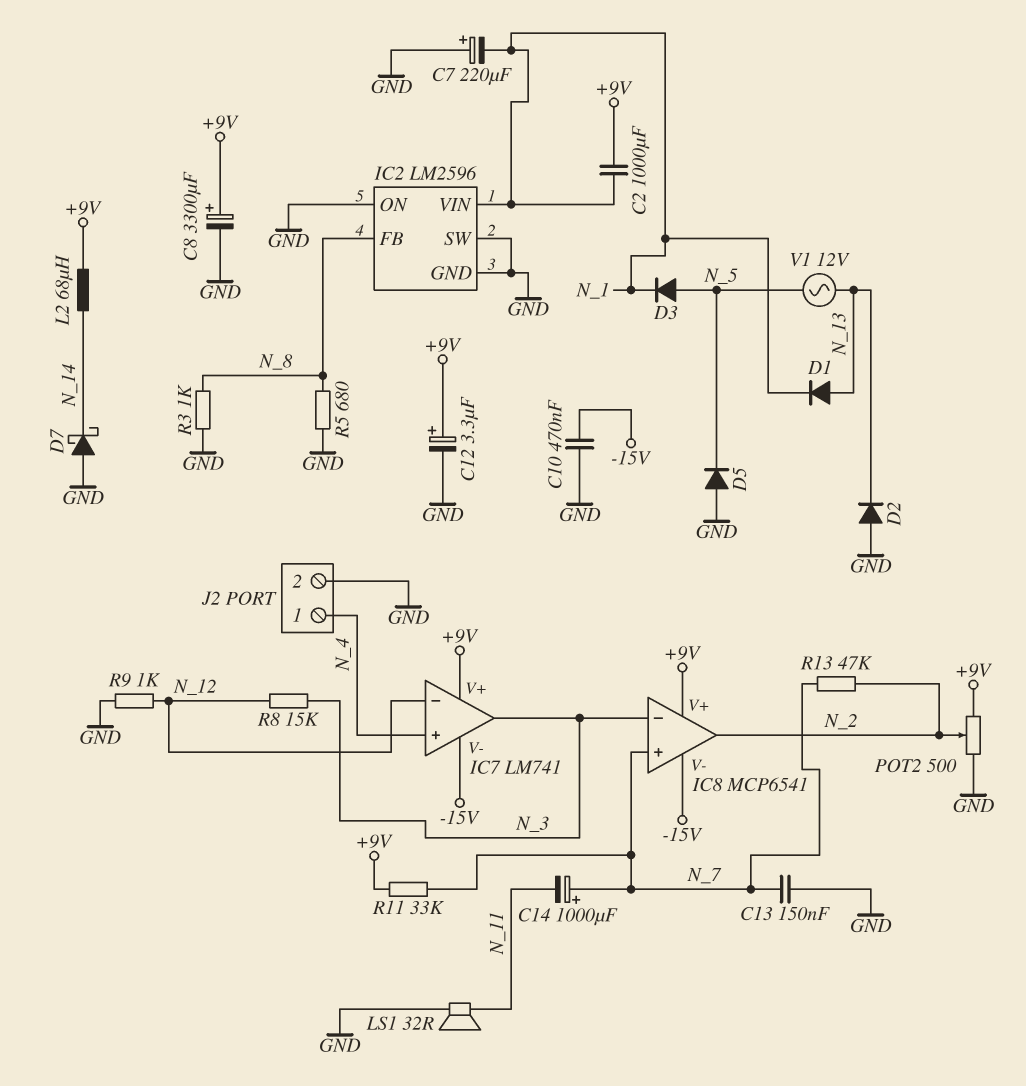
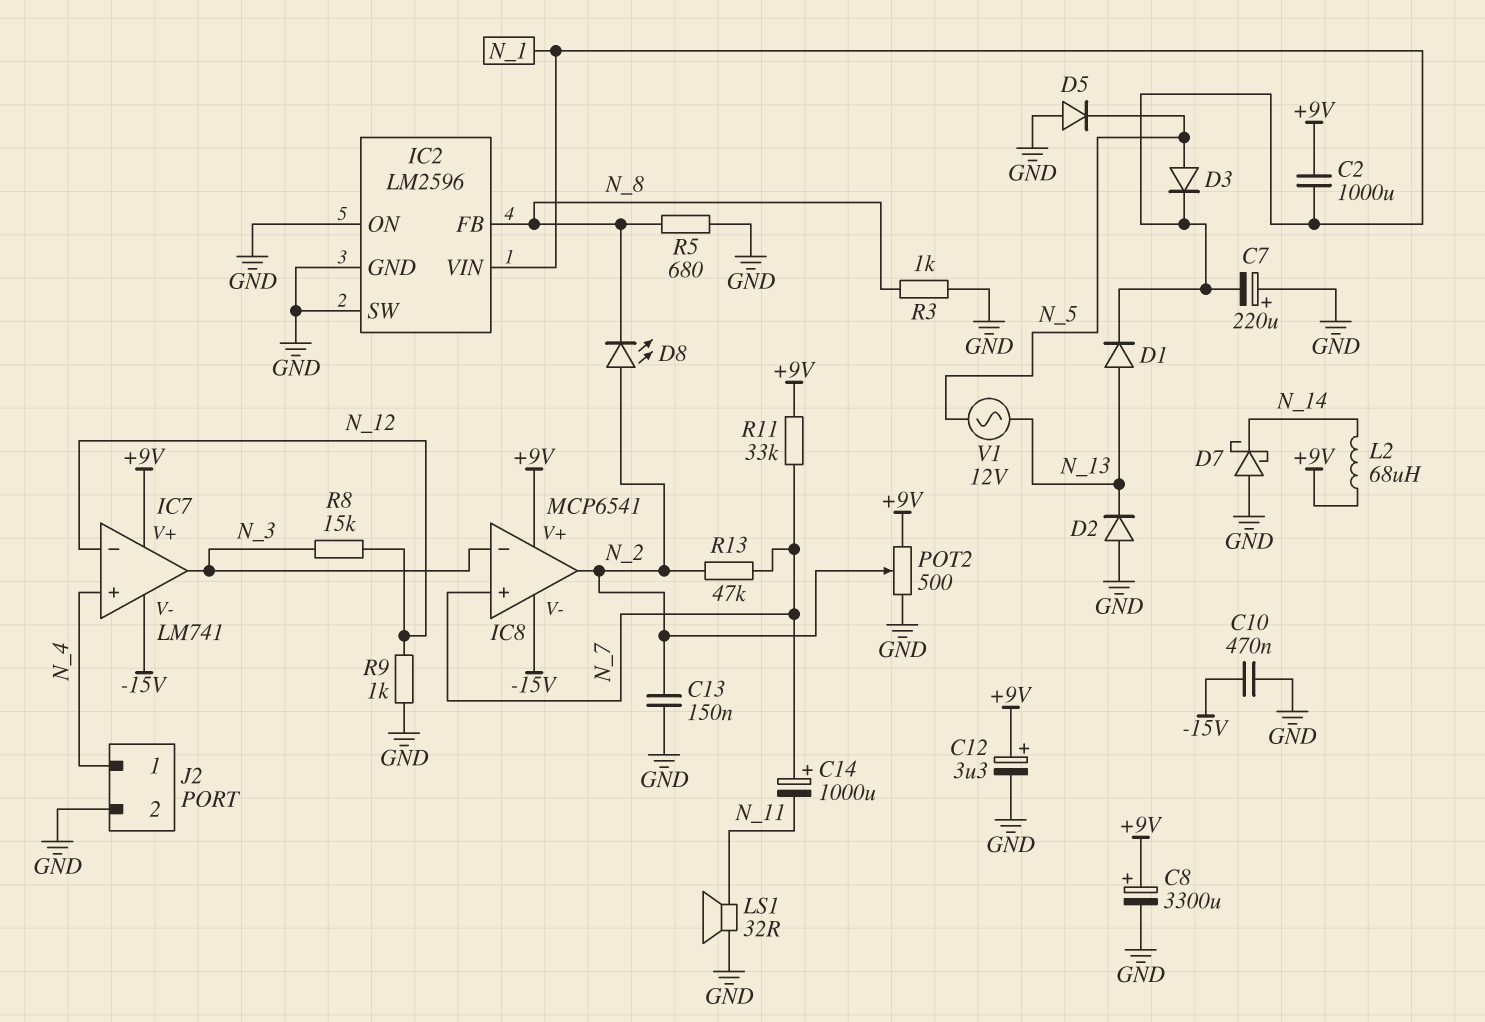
C13: 150nF (GND, N_7) -> 150nF (GND, N_2)
D8: none -> LED (A N_2, K N_8)

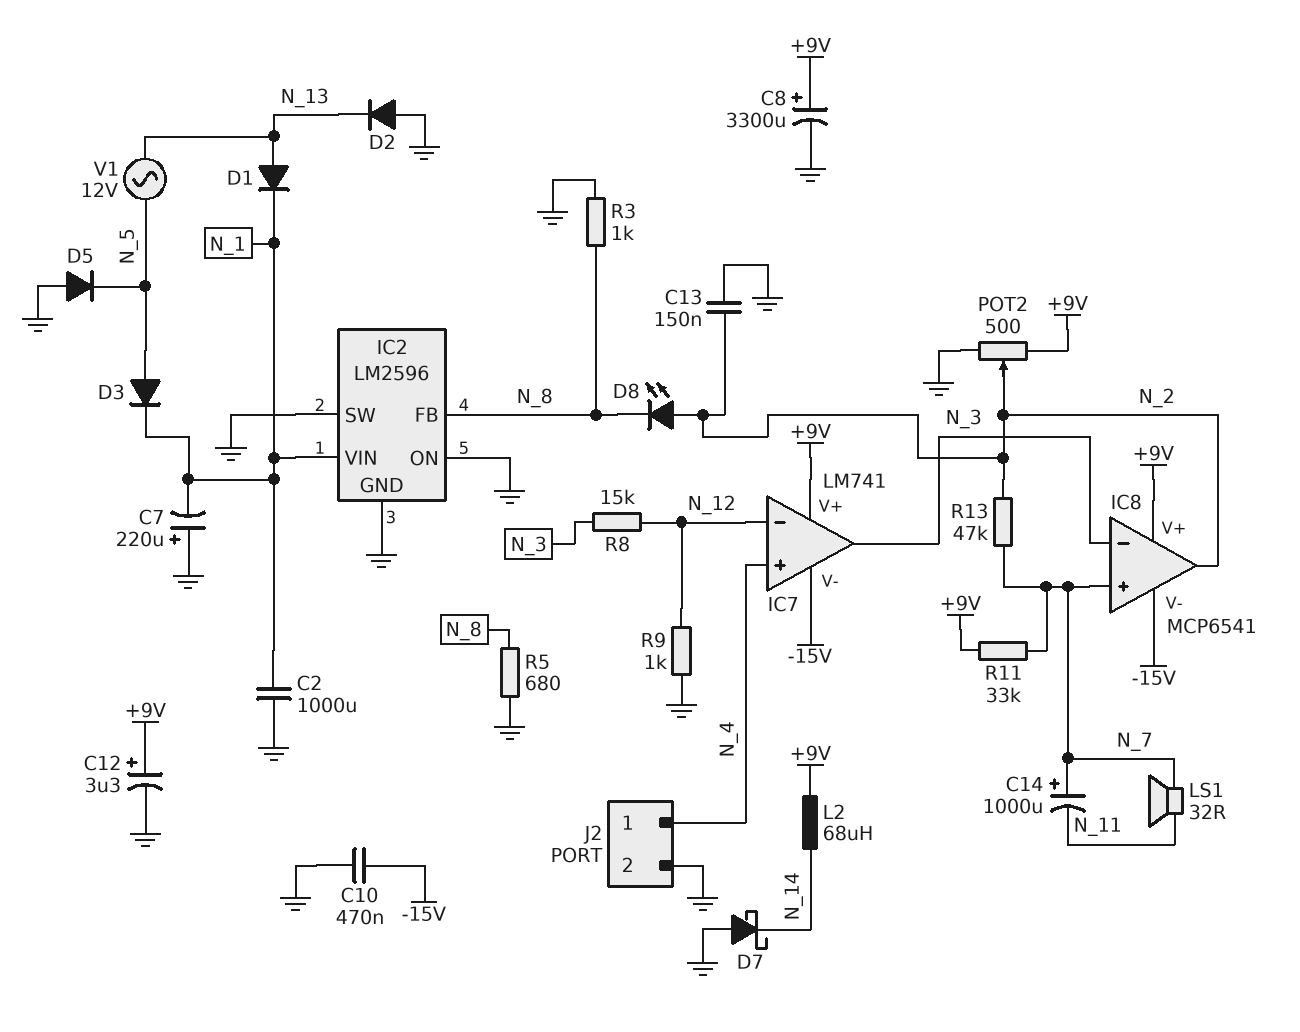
C2: 1000uF (+9V, N_1) -> 1000uF (GND, N_1)
LS1: speaker 32R (GND, N_11) -> speaker 32R (N_7, N_11)

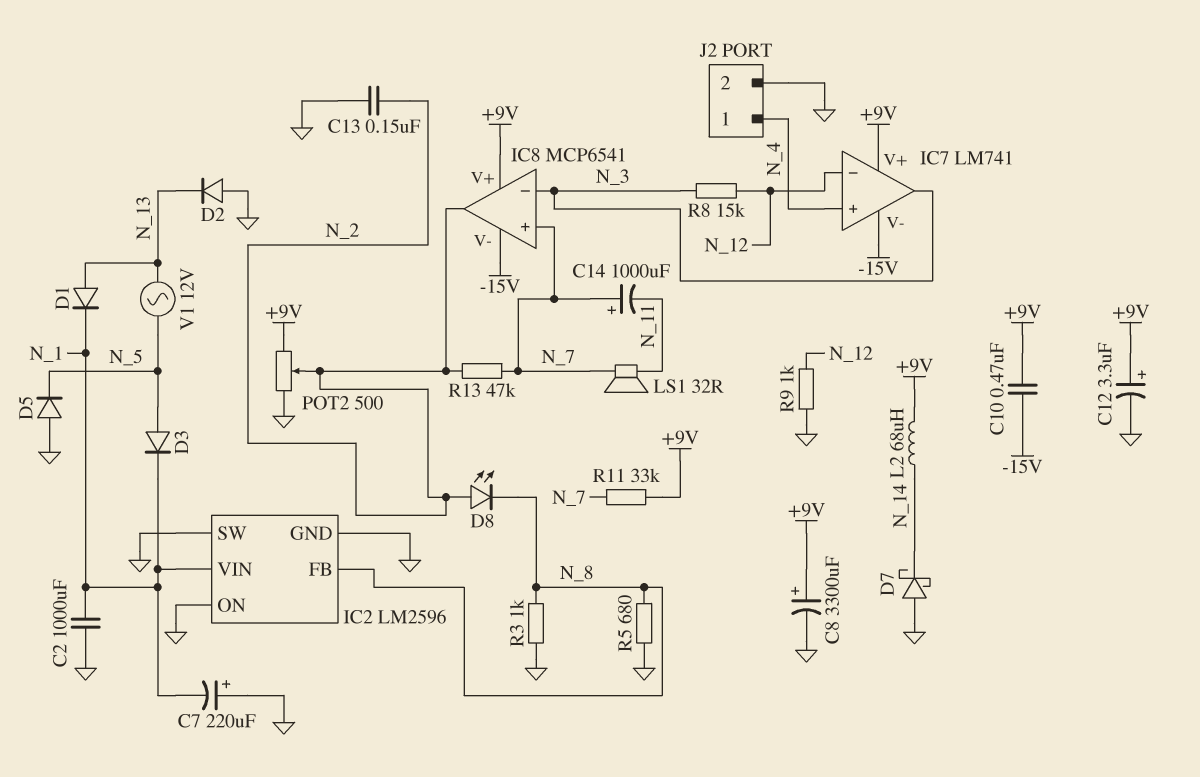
C10: 470nF (-15V, GND) -> 470nF (+9V, -15V)

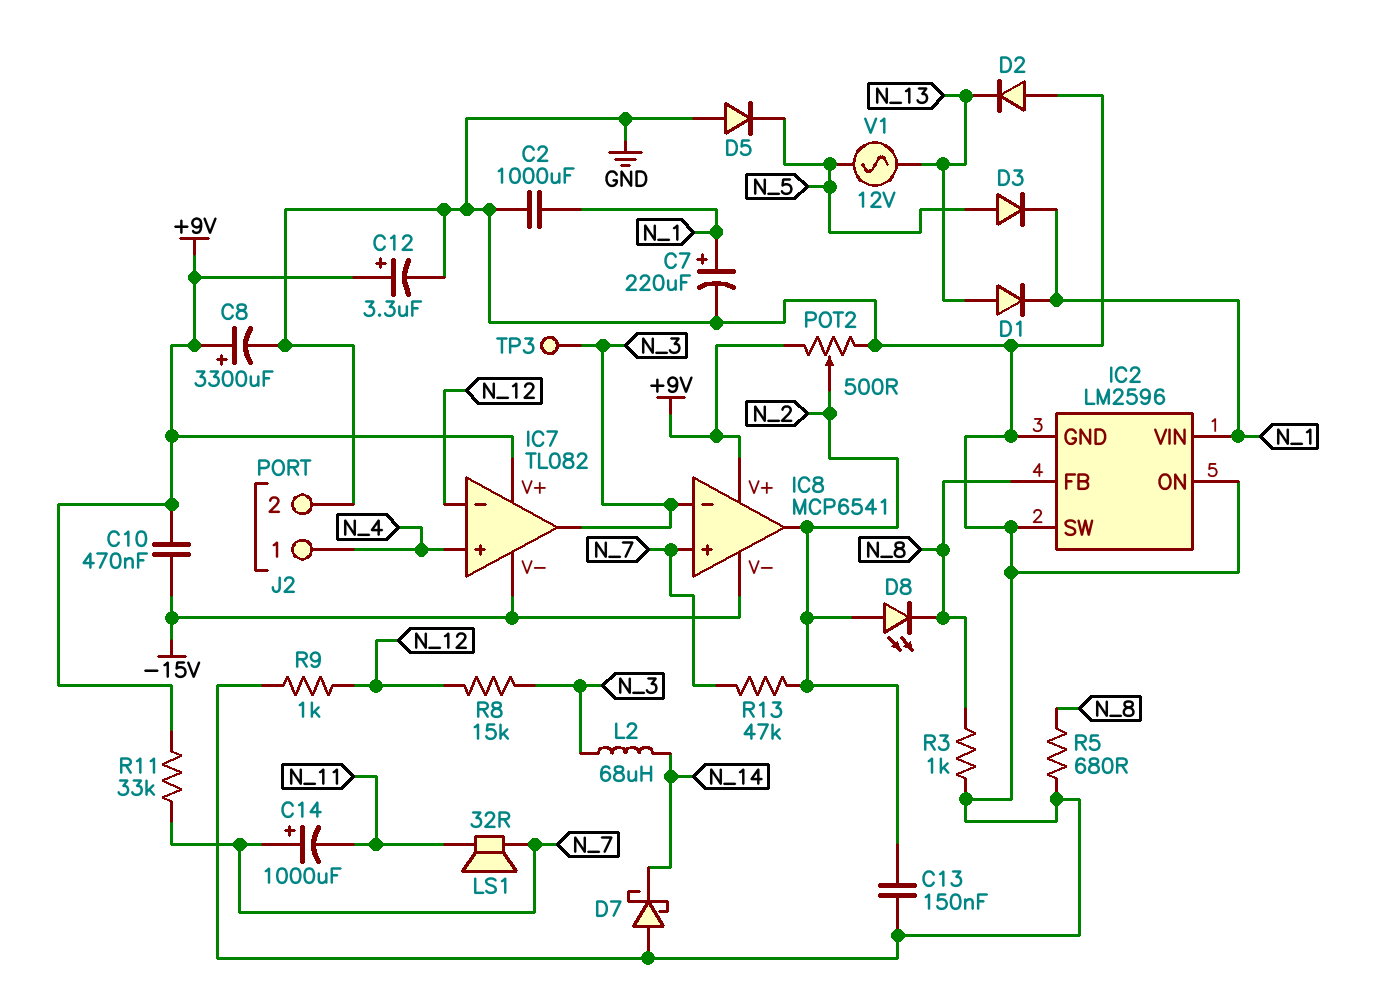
C7: 220uF (plus GND, minus N_1) -> 220uF (plus N_1, minus GND)
IC7: LM741 -> TL082
L2: 68uH (+9V, N_14) -> 68uH (N_3, N_14)
TP3: none -> test point (N_3)

